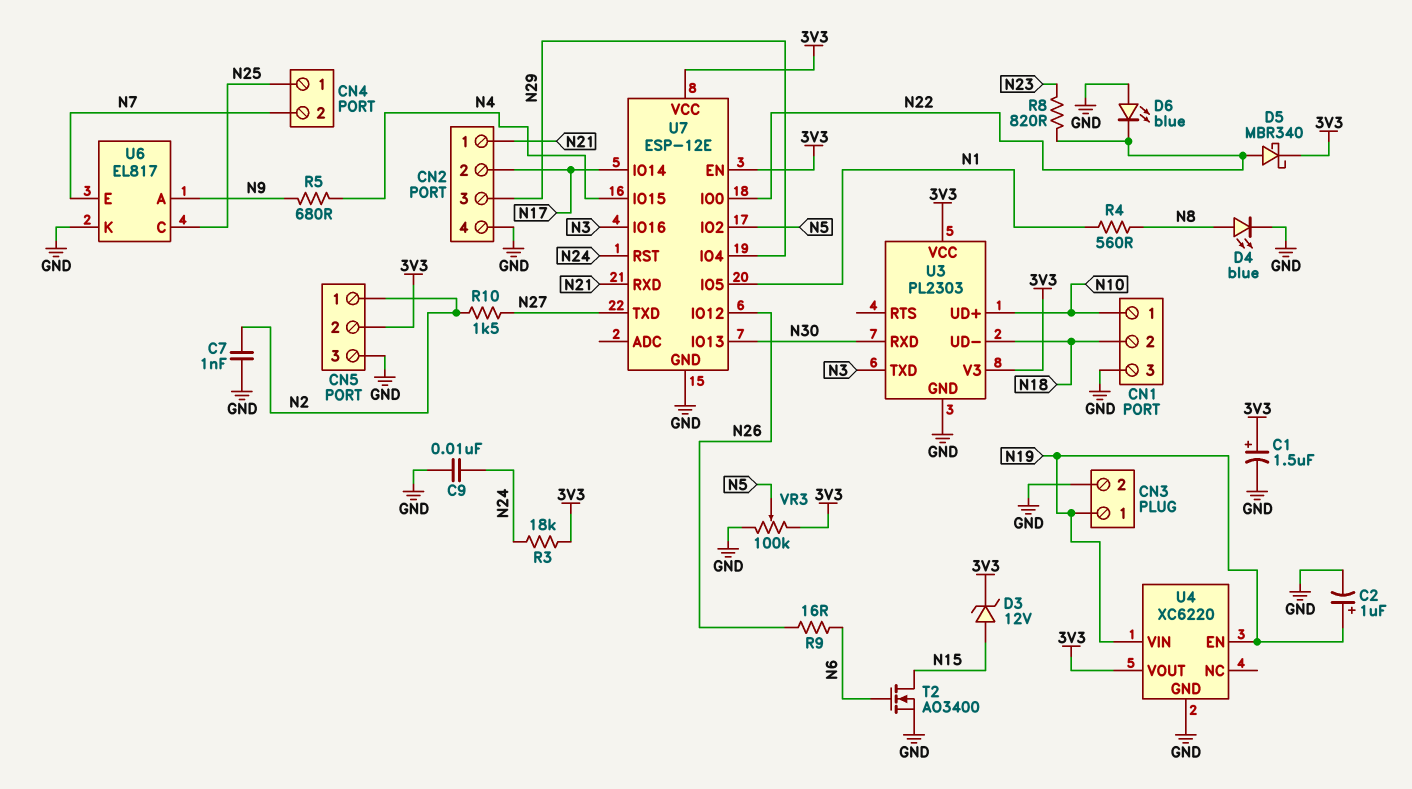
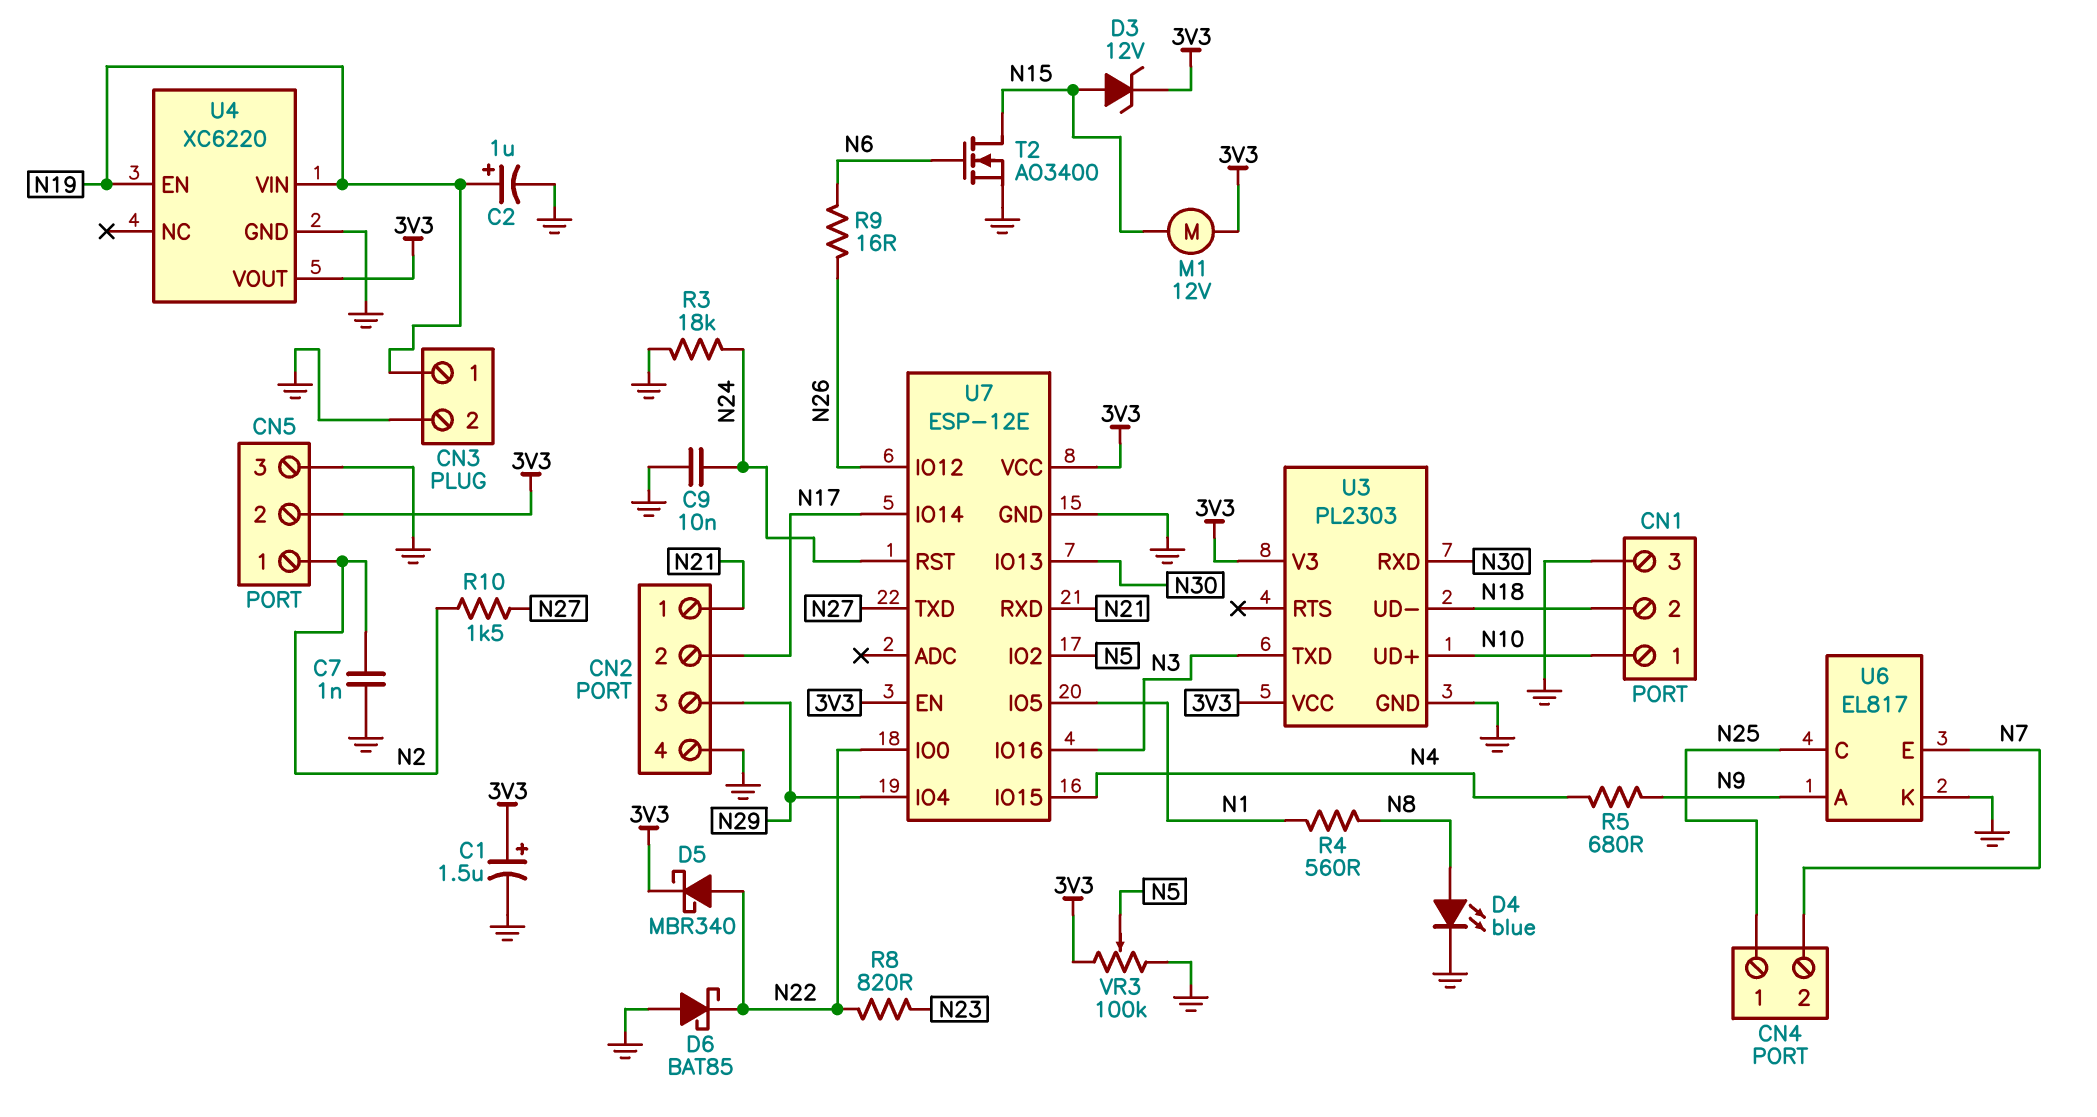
D6: LED blue (A GND, K N22) -> schottky BAT85 (A GND, K N22)
M1: none -> motor 12V (3V3, N15)
R3: 18k (3V3, N24) -> 18k (GND, N24)

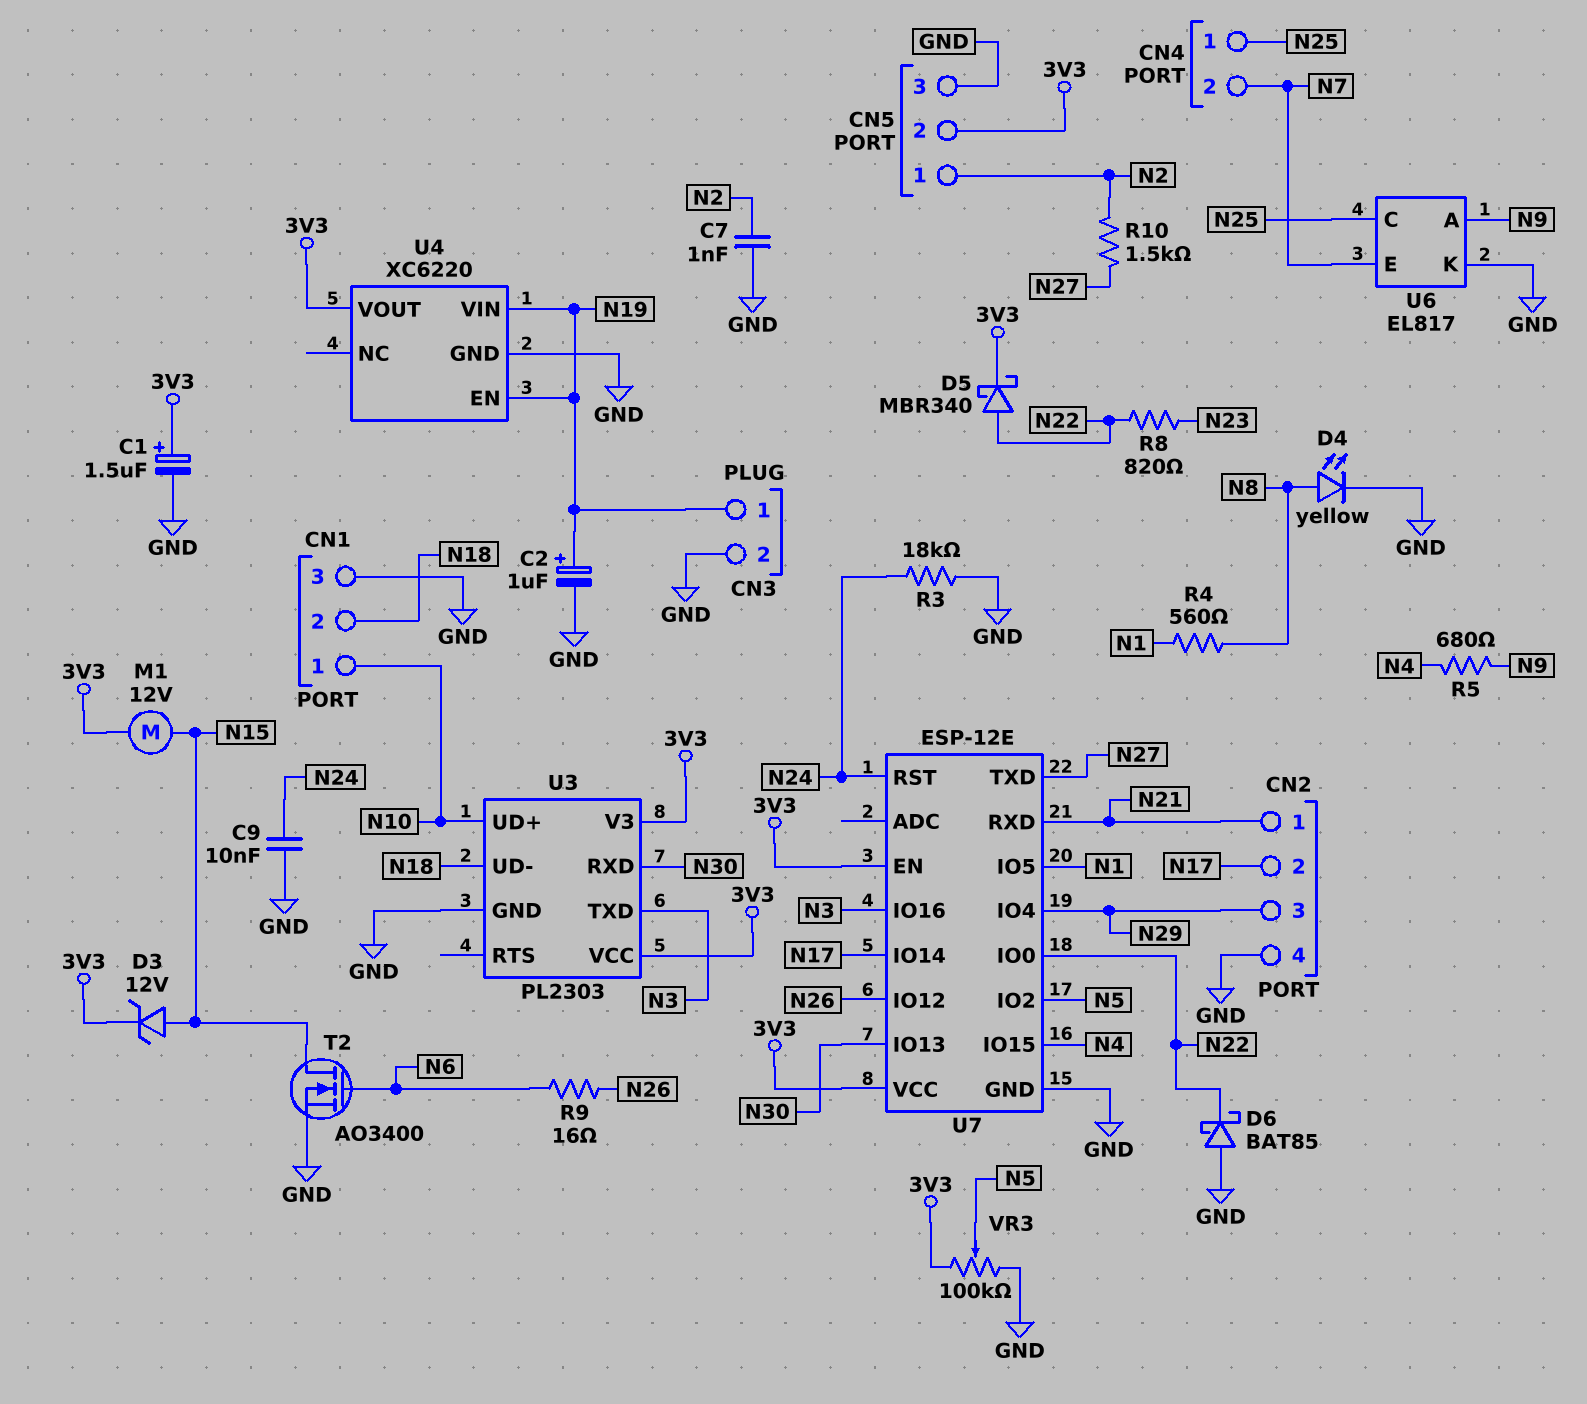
D4: LED blue (A N8, K GND) -> LED yellow (A N8, K GND)

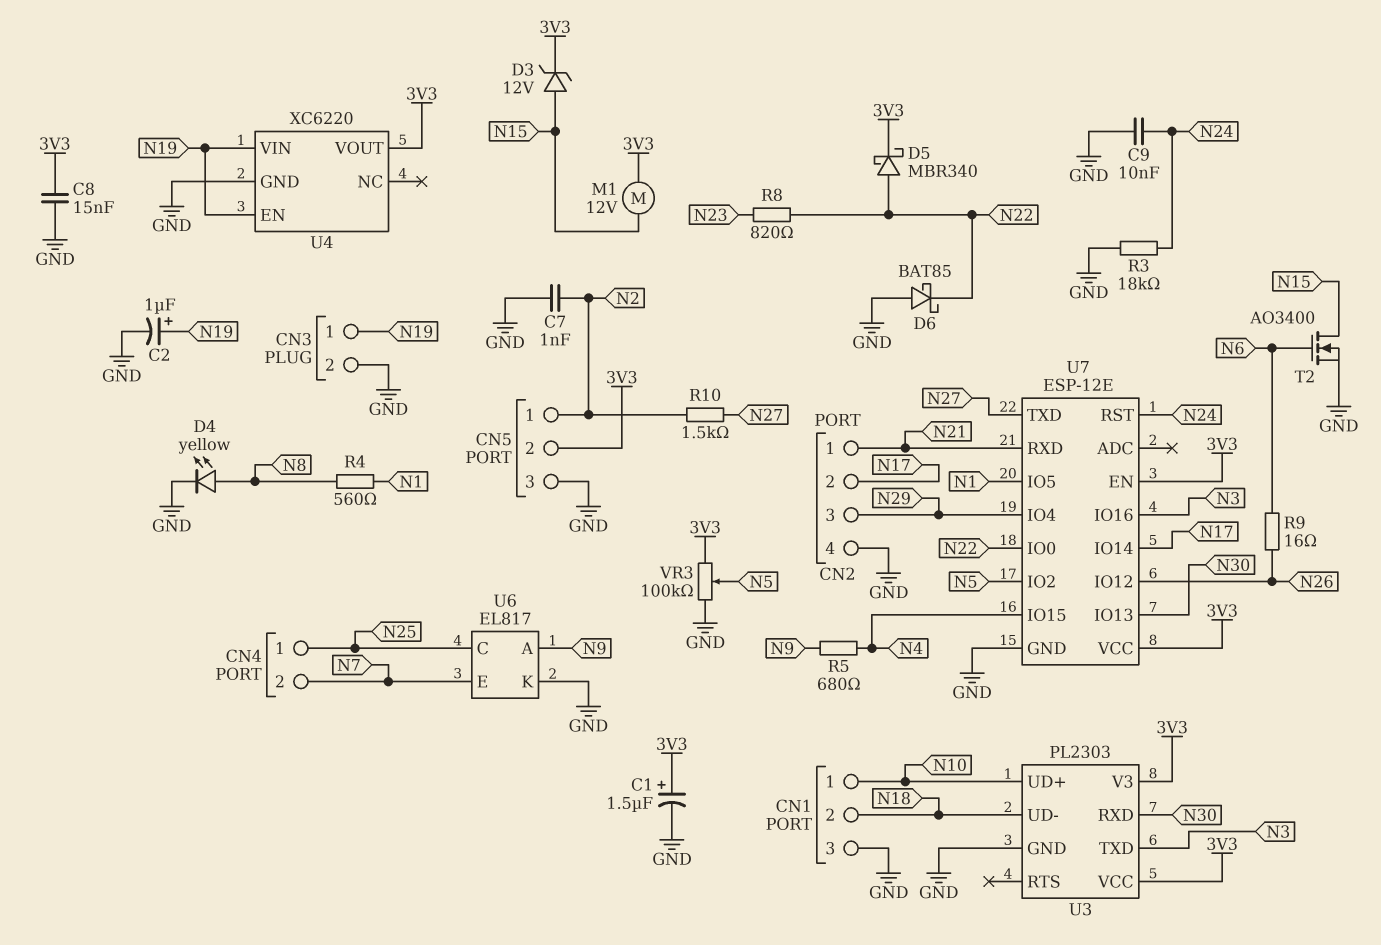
C8: none -> 15nF (3V3, GND)

